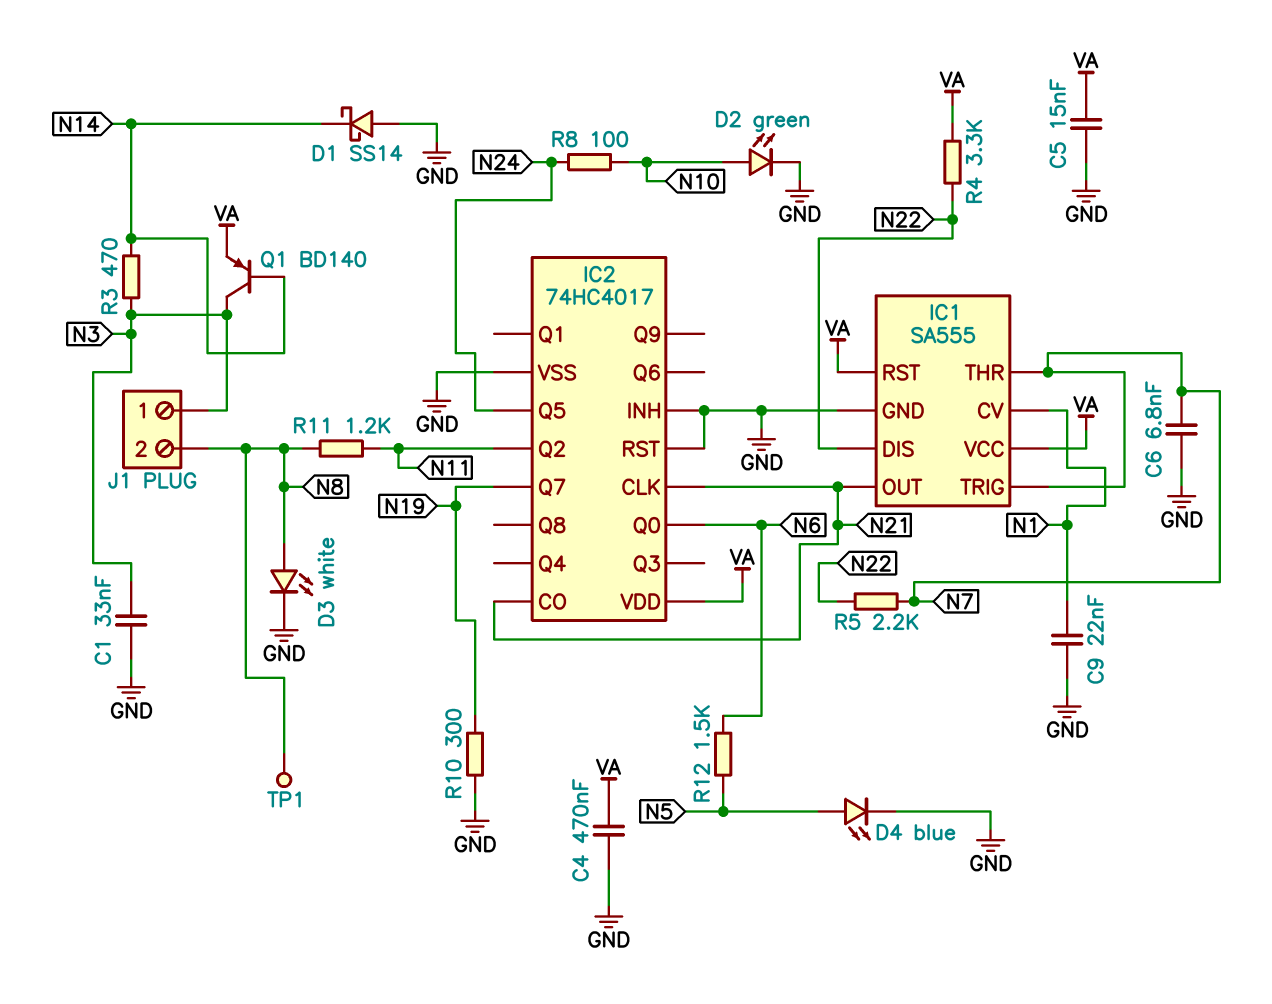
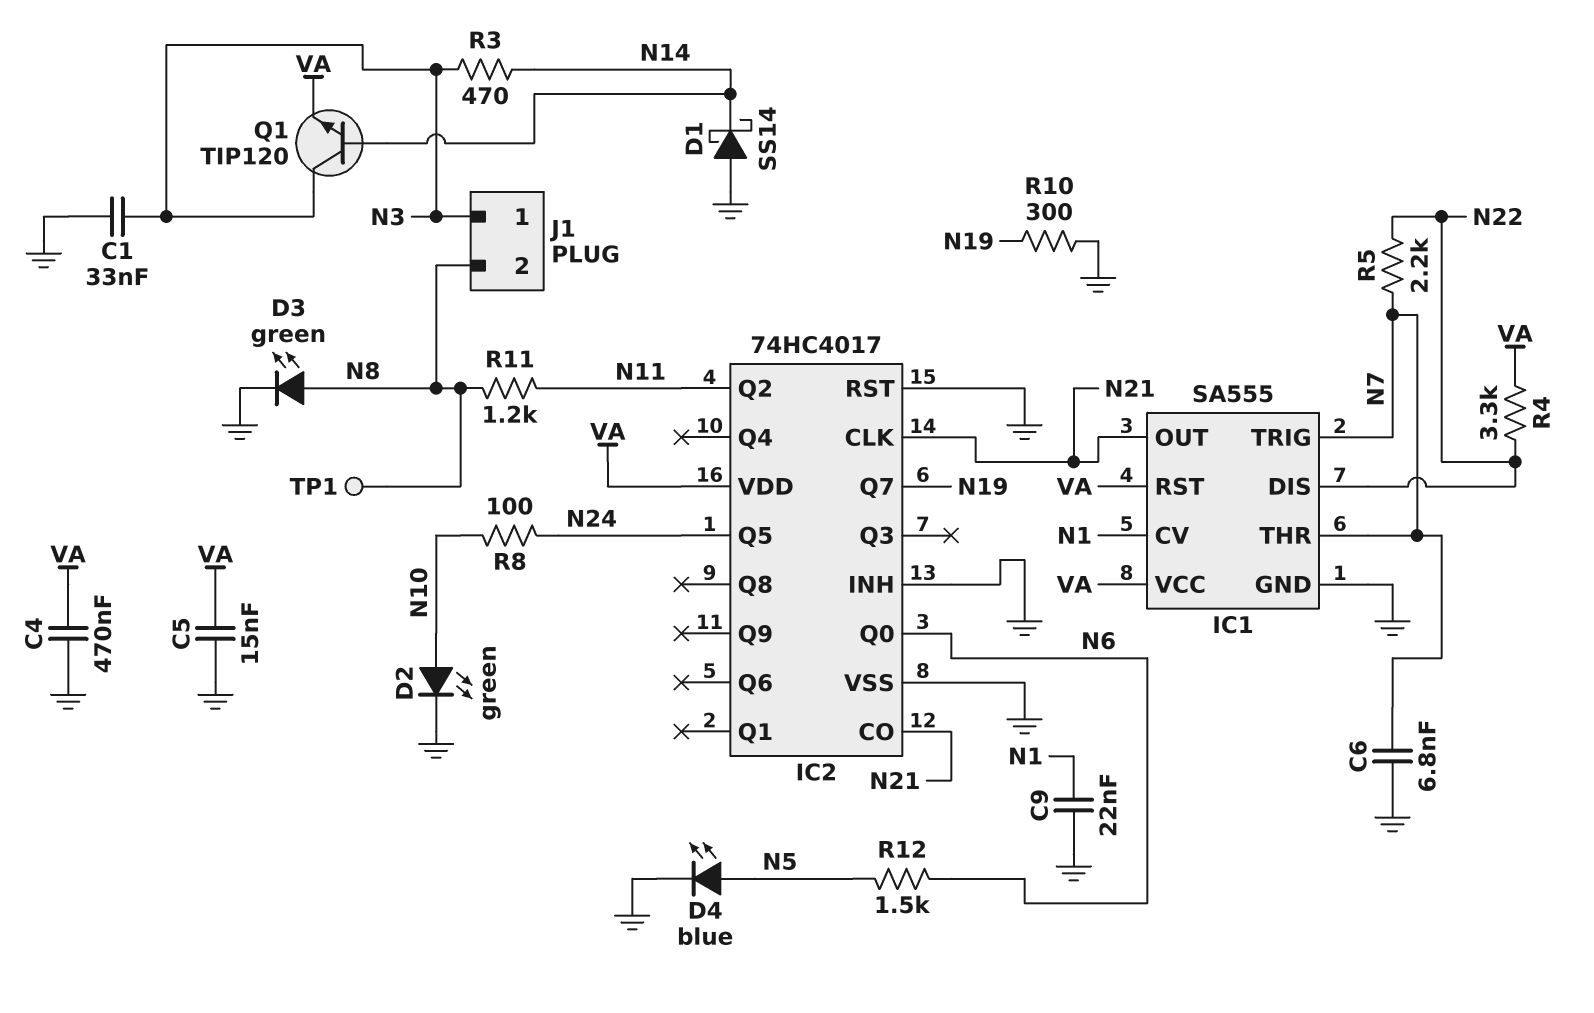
D3: LED white (A N8, K GND) -> LED green (A N8, K GND)
Q1: PNP BD140 (B N14, C N3, E VA) -> NPN TIP120 (B N14, C N3, E VA)

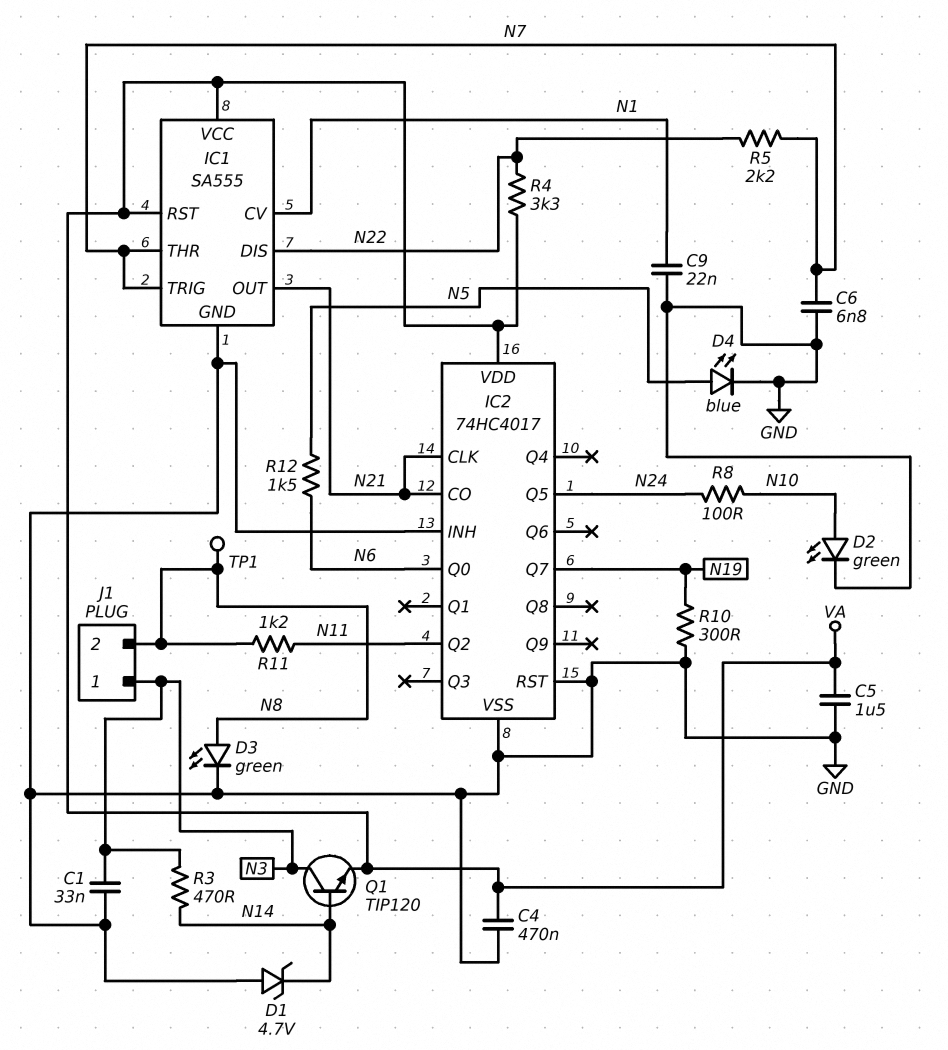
C5: 15nF (GND, VA) -> 1.5uF (GND, VA)
D1: schottky SS14 (A GND, K N14) -> zener 4.7V (A GND, K N14)

